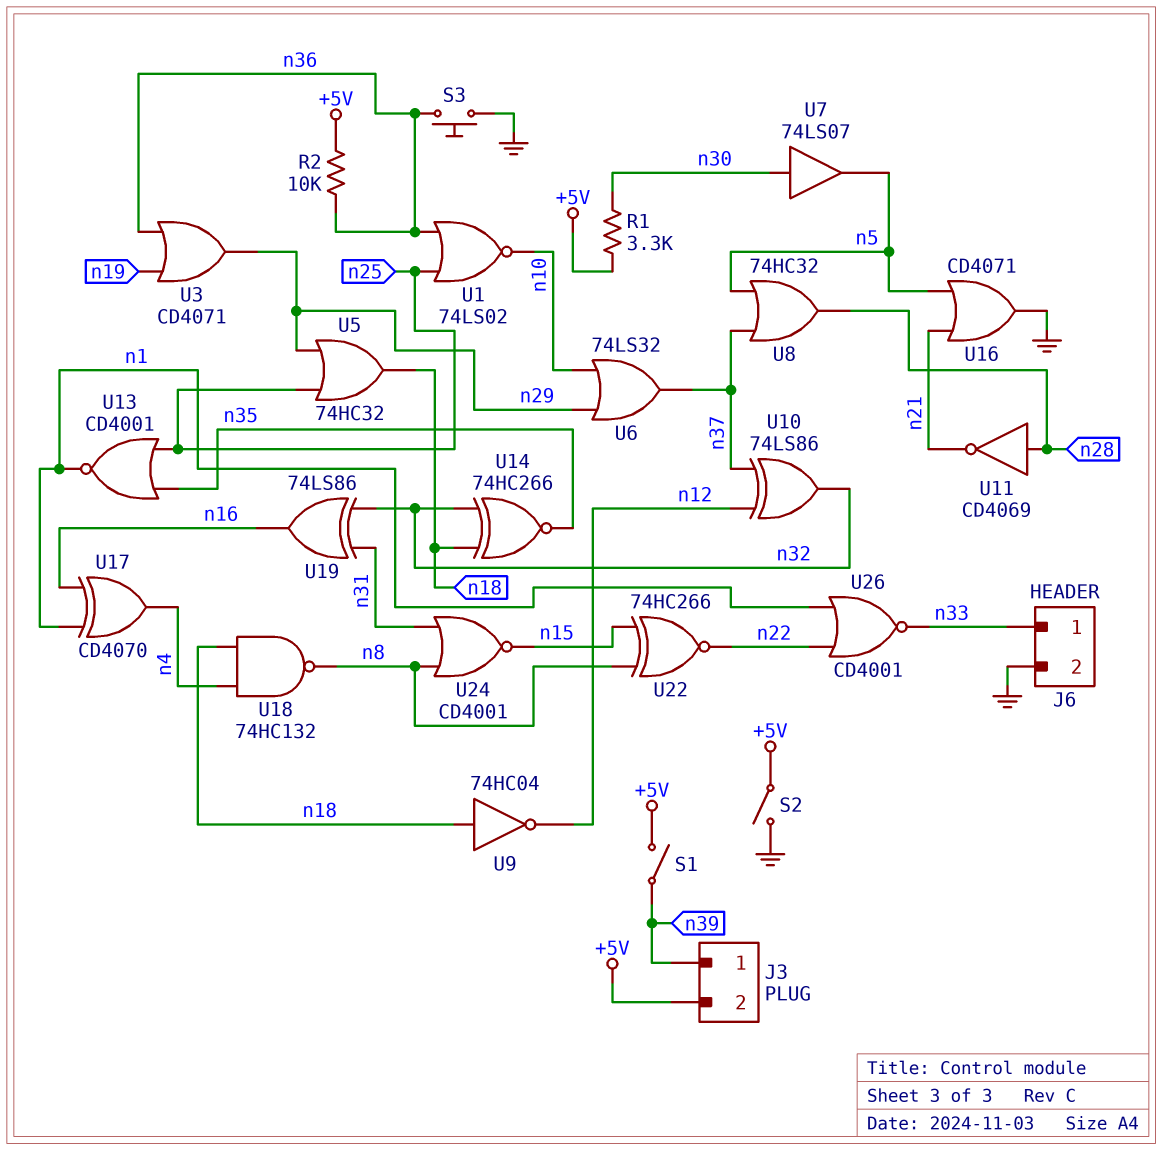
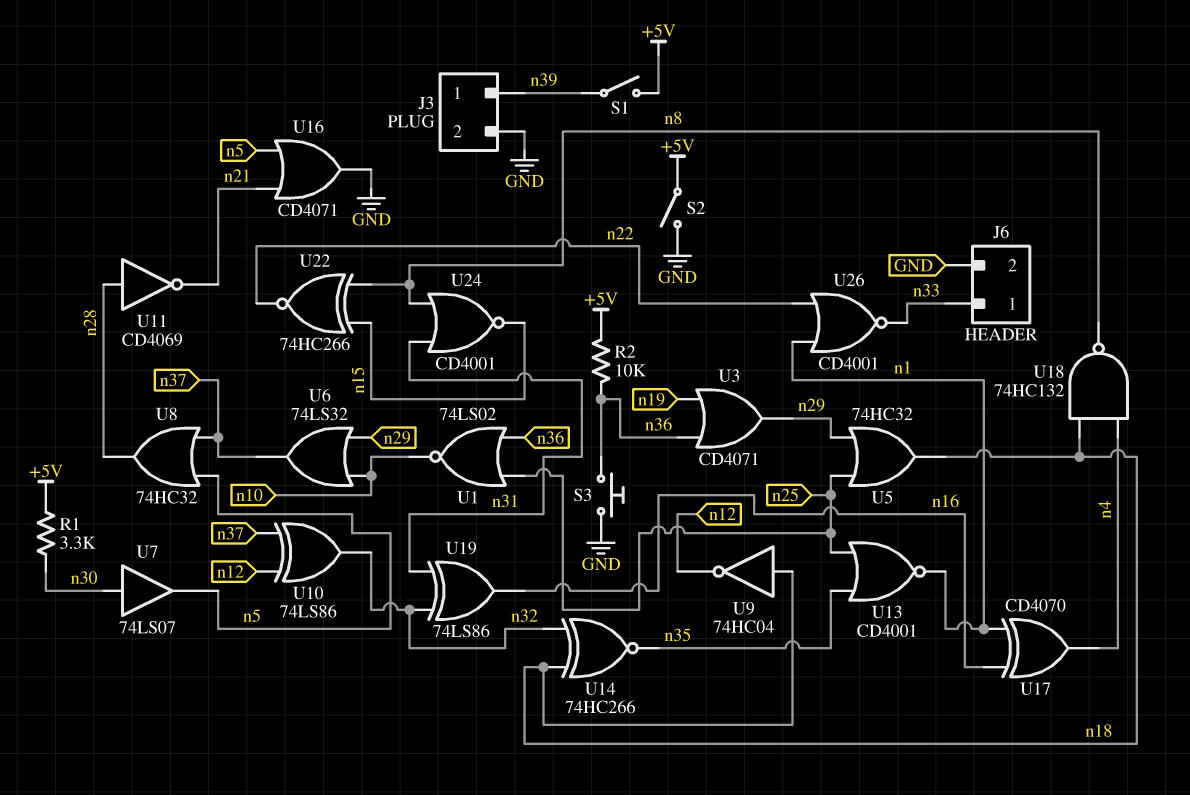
J3 pin 2: +5V -> GND

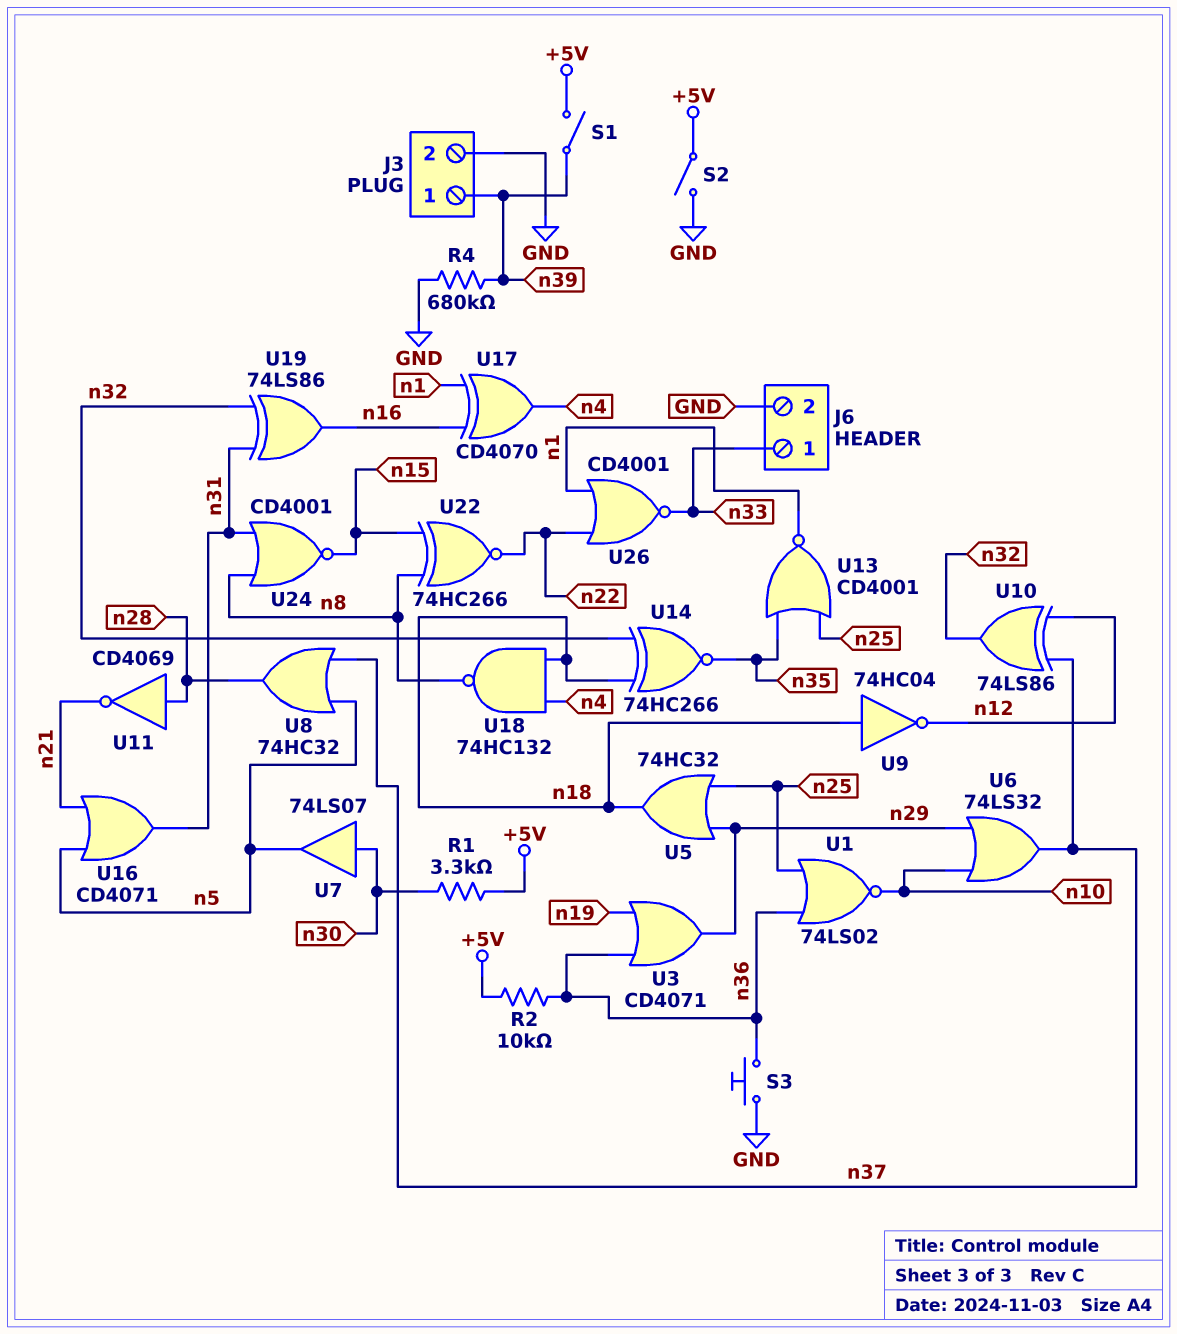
R4: none -> 680k (GND, n39)
U16: OR CD4071 (in n5, in n21, out GND) -> OR CD4071 (in n5, in n21, out n31)

